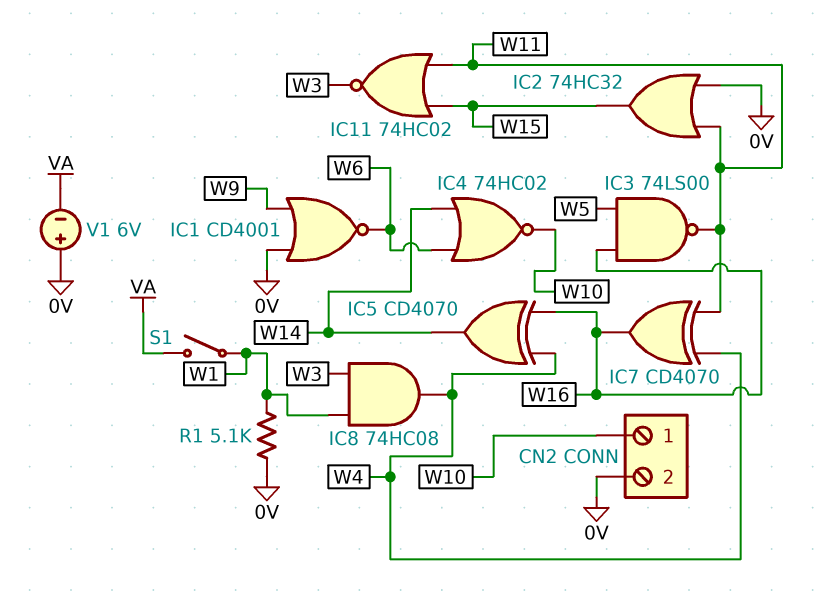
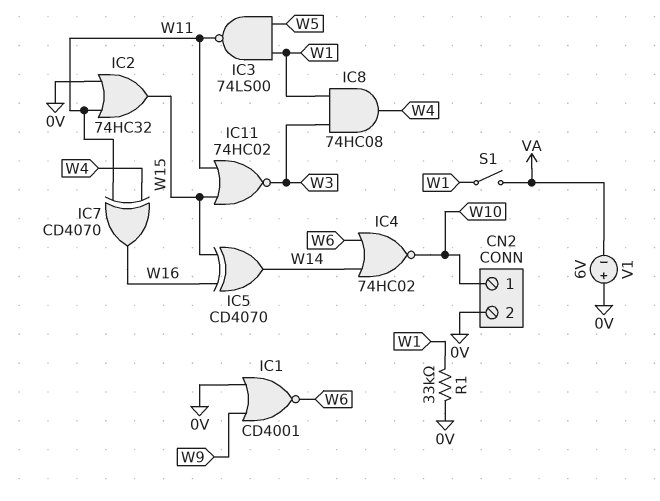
IC3: NAND 74LS00 (in W5, in W16, out W11) -> NAND 74LS00 (in W1, in W5, out W11)
IC5: XOR CD4070 (in W4, in W16, out W14) -> XOR CD4070 (in W15, in W16, out W14)
R1: 5.1k (0V, W1) -> 33k (0V, W1)

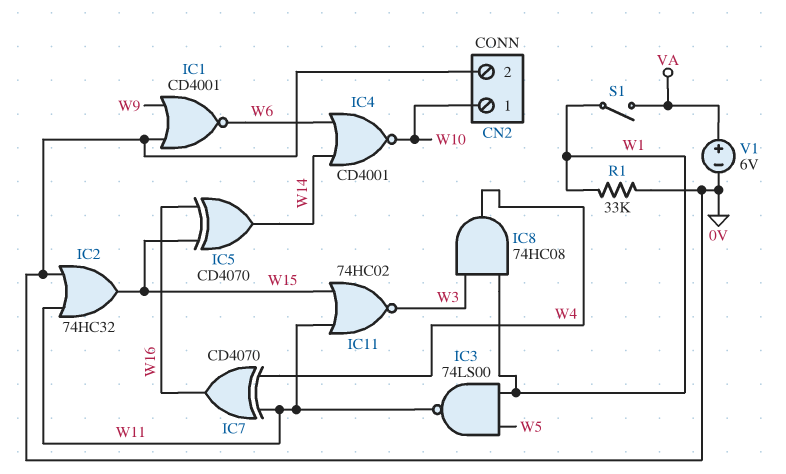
IC4: NOR 74HC02 (in W6, in W14, out W10) -> NOR CD4001 (in W6, in W14, out W10)
V1: 6V (plus 0V, minus VA) -> 6V (plus VA, minus 0V)

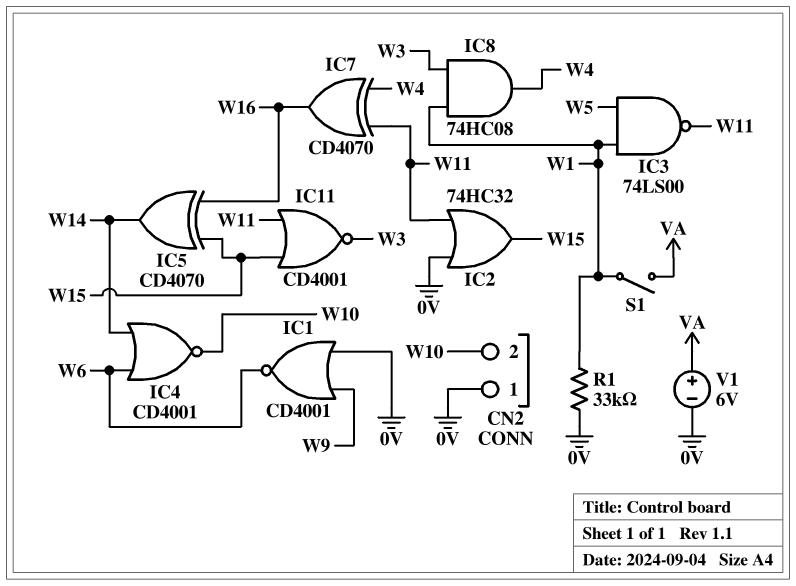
CN2 pin 1: W10 -> 0V
CN2 pin 2: 0V -> W10
IC11: NOR 74HC02 (in W11, in W15, out W3) -> NOR CD4001 (in W11, in W15, out W3)

